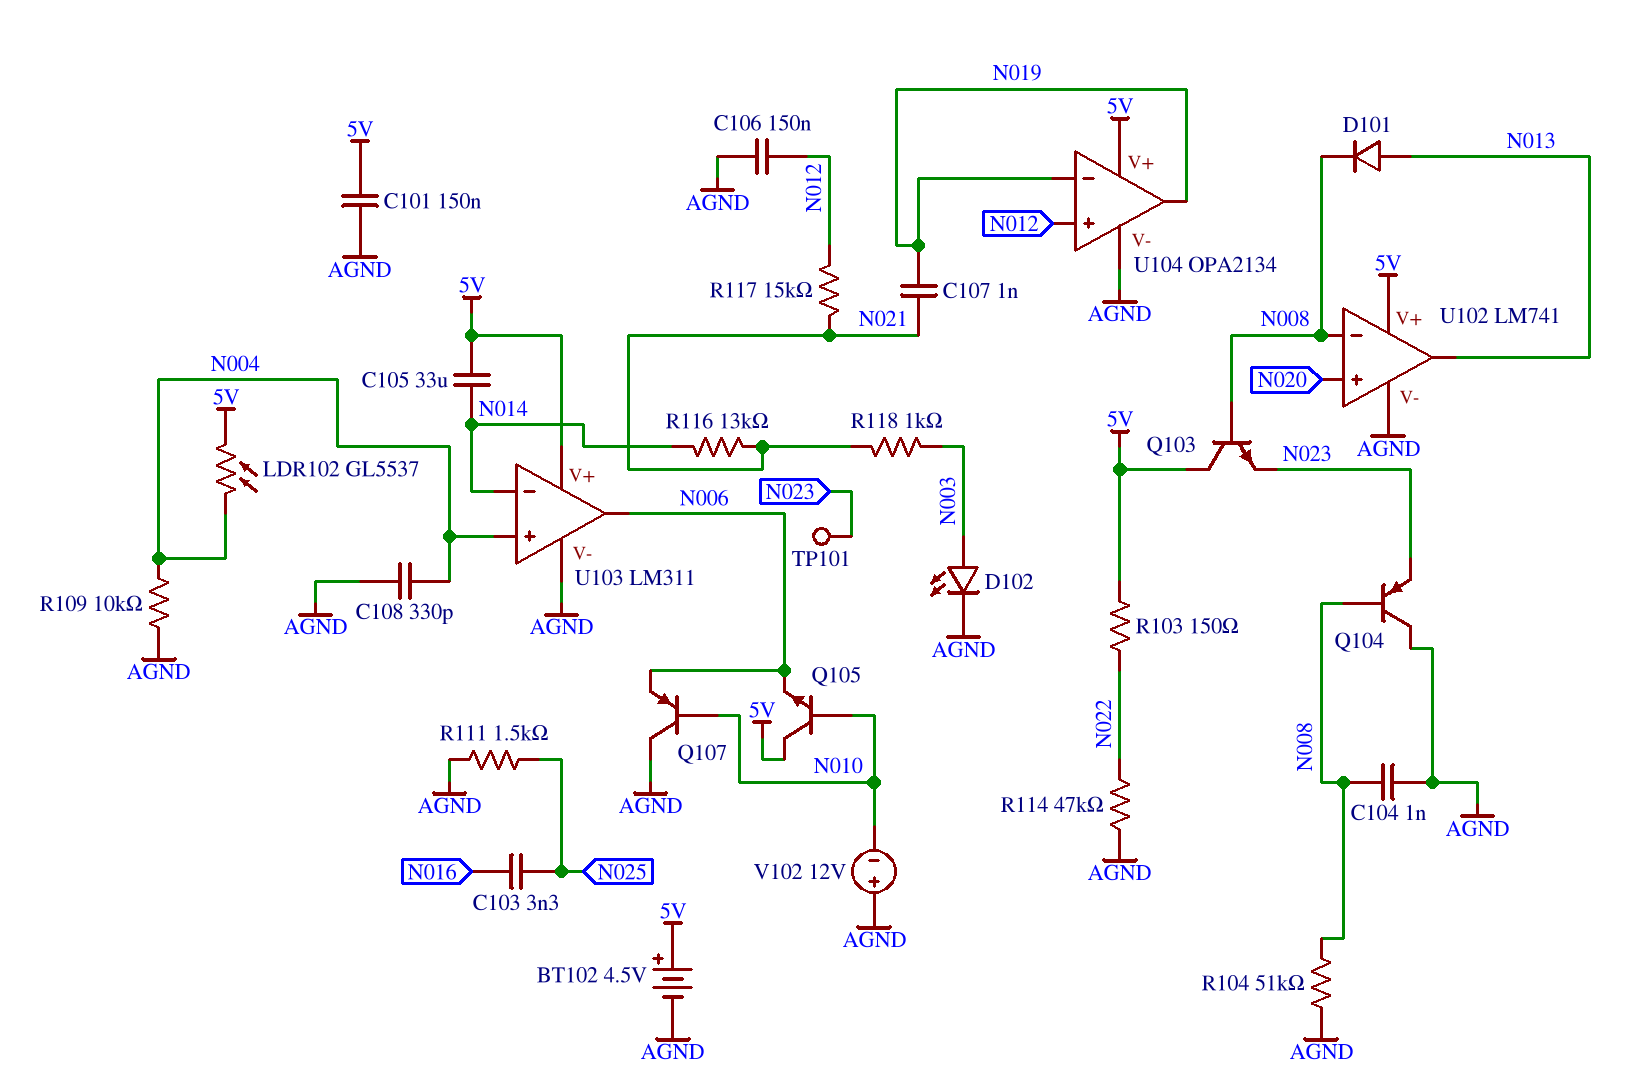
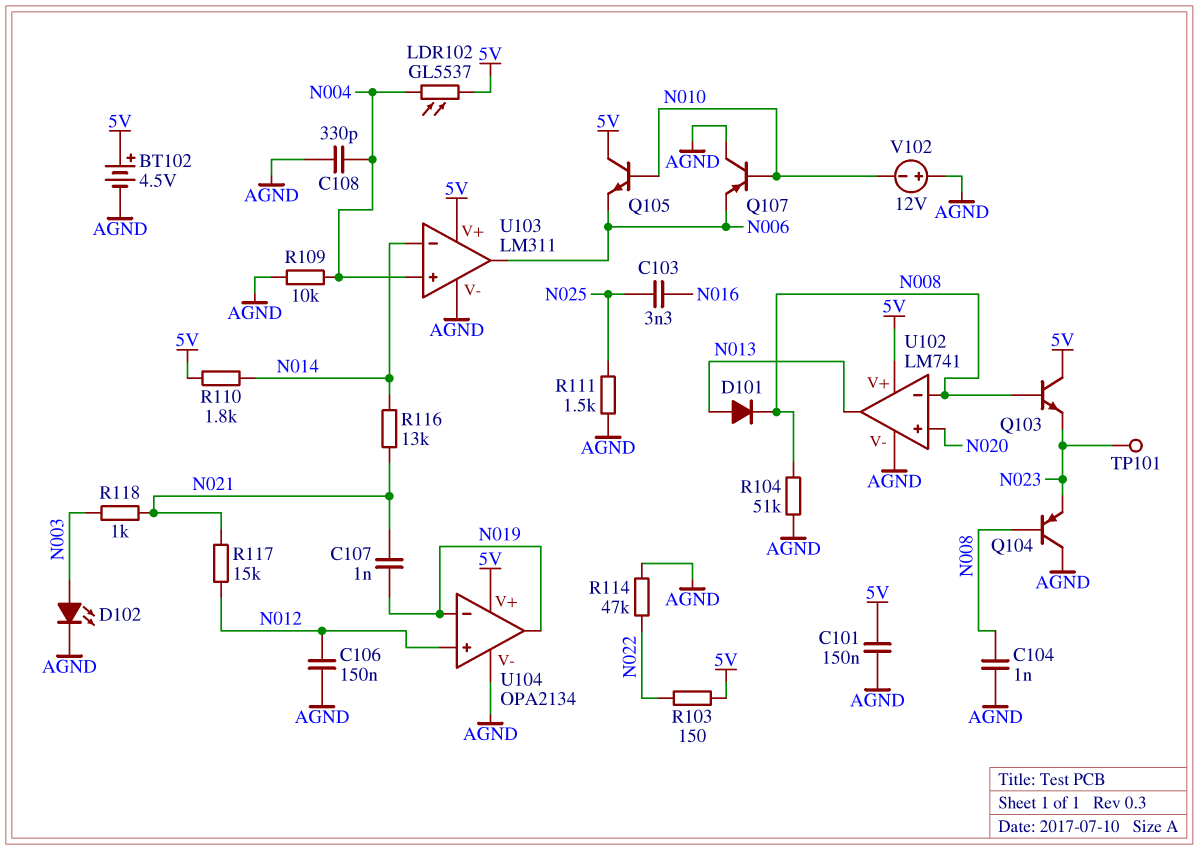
C105: 33uF (5V, N014) -> none
R110: none -> 1.8k (5V, N014)

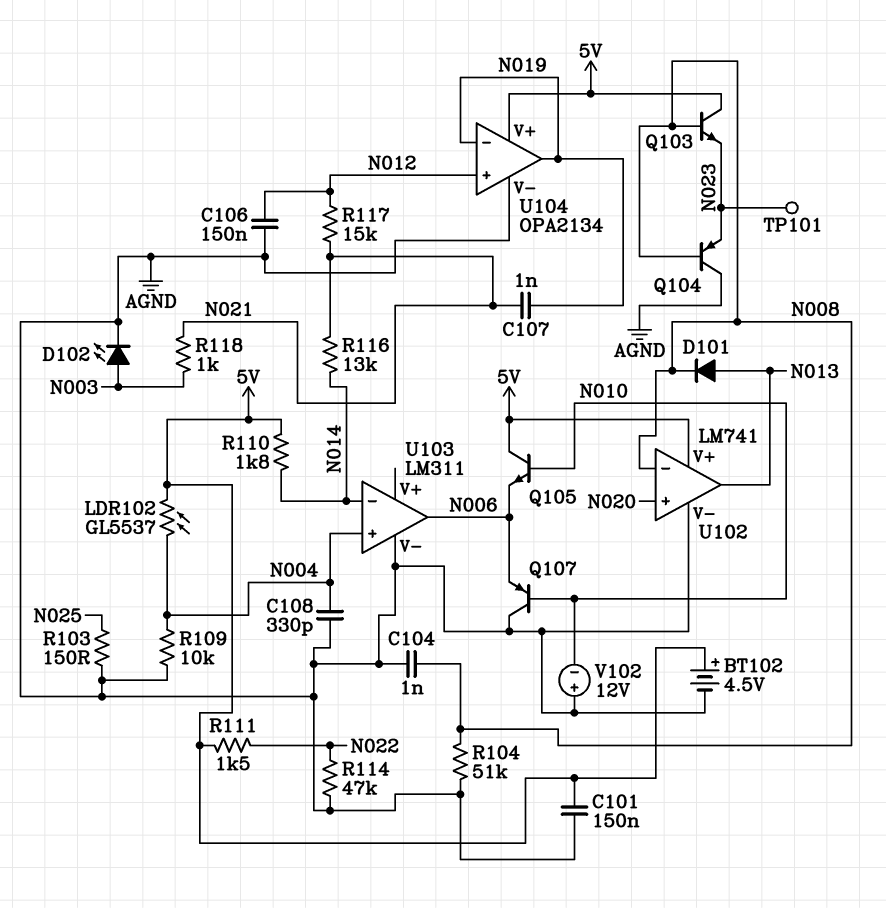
C103: 3.3nF (N016, N025) -> none
R103: 150 (5V, N022) -> 150 (AGND, N025)
R111: 1.5k (AGND, N025) -> 1.5k (5V, N022)
U103 pin V+: 5V -> none

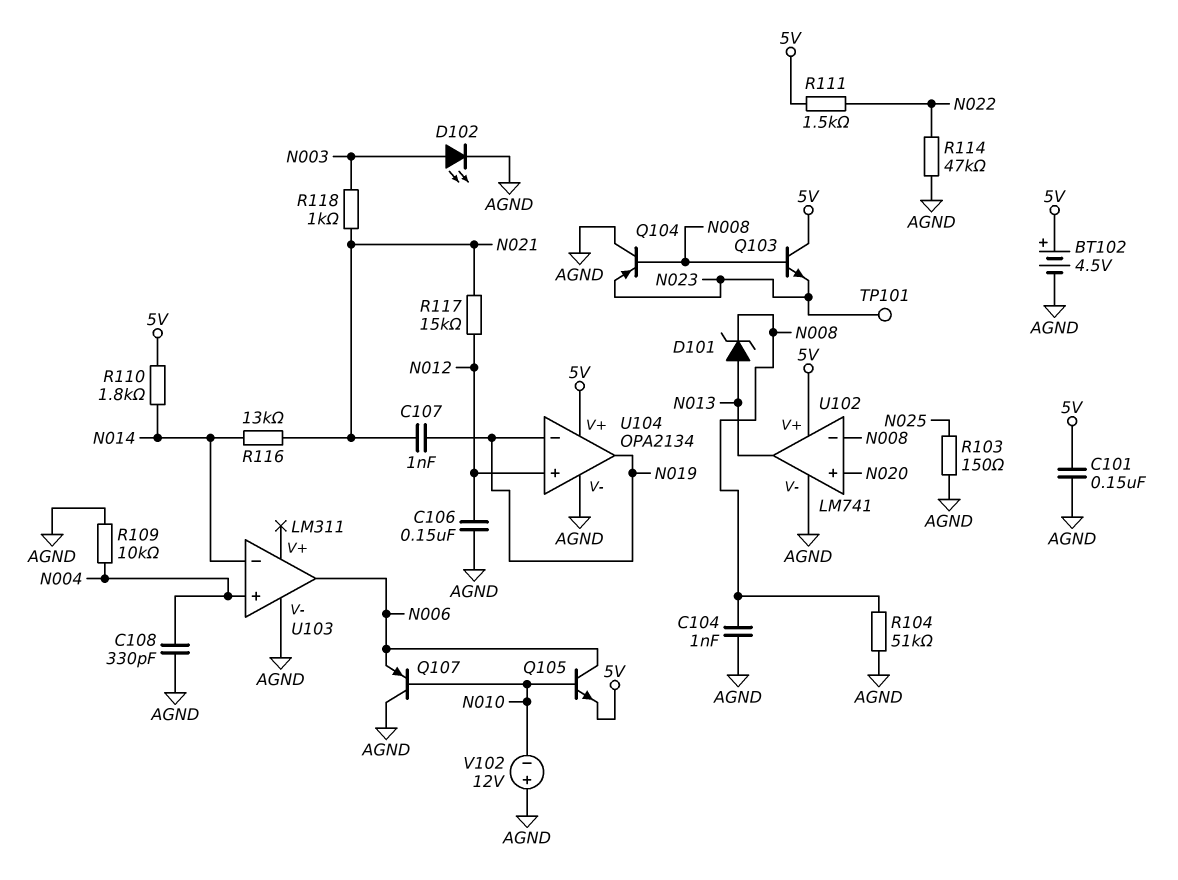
D101: diode (A N013, K N008) -> zener (A N013, K N008)
LDR102: GL5537 (5V, N004) -> none
Q105: NPN (B N010, C 5V, E N006) -> NPN (B N010, C N006, E 5V)

